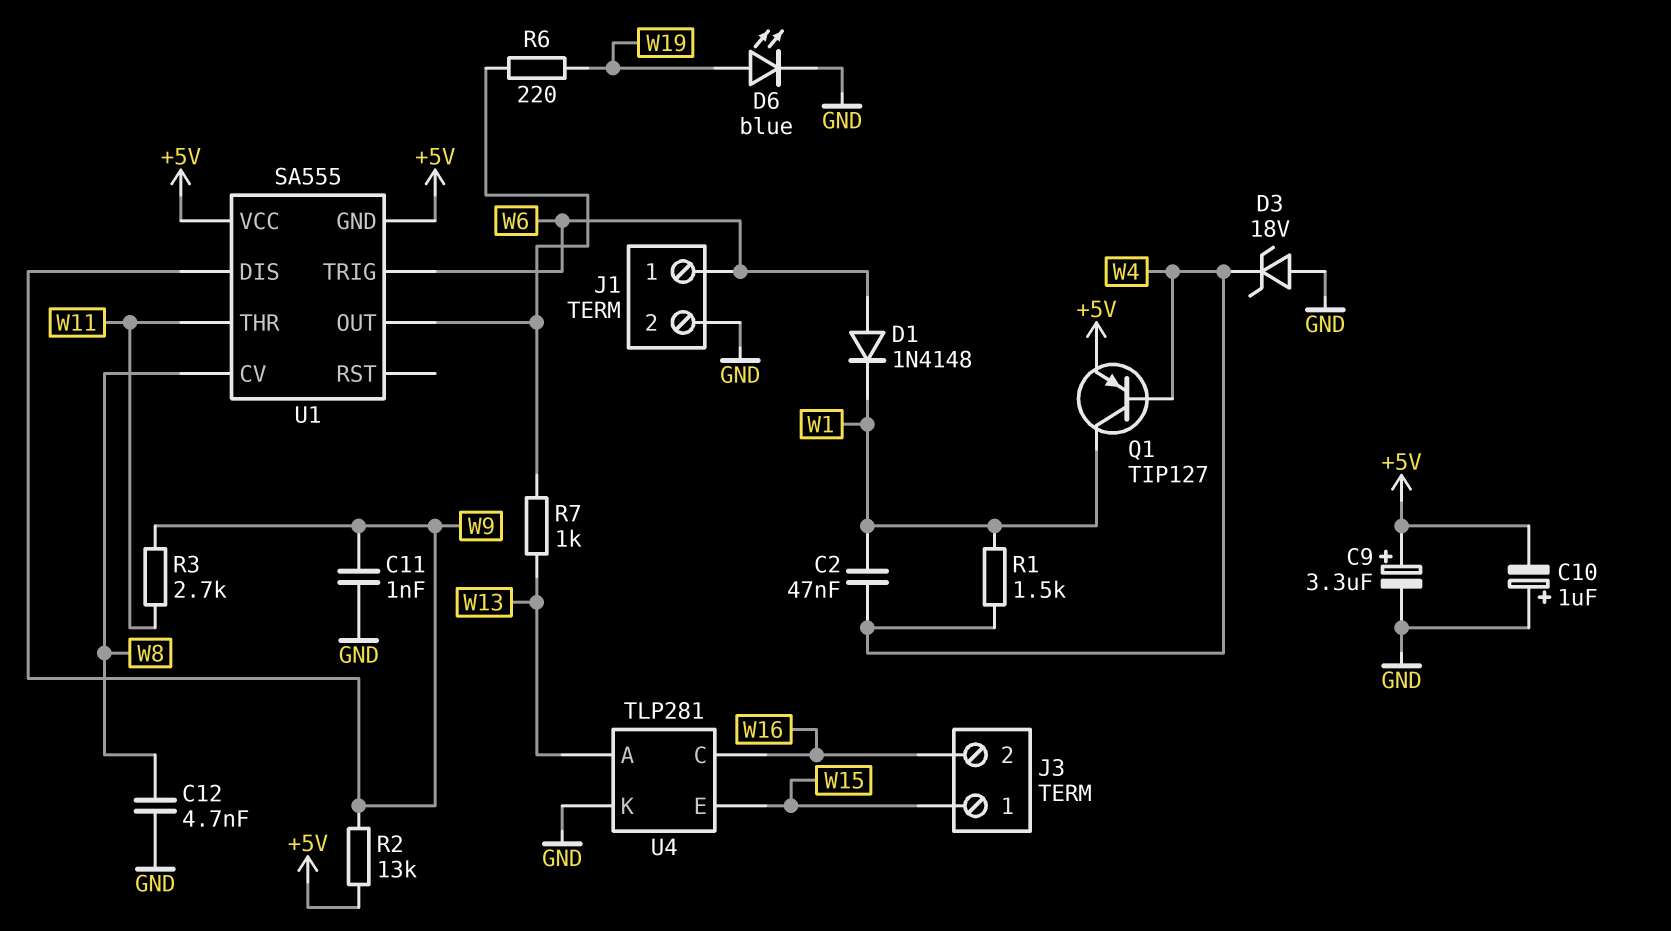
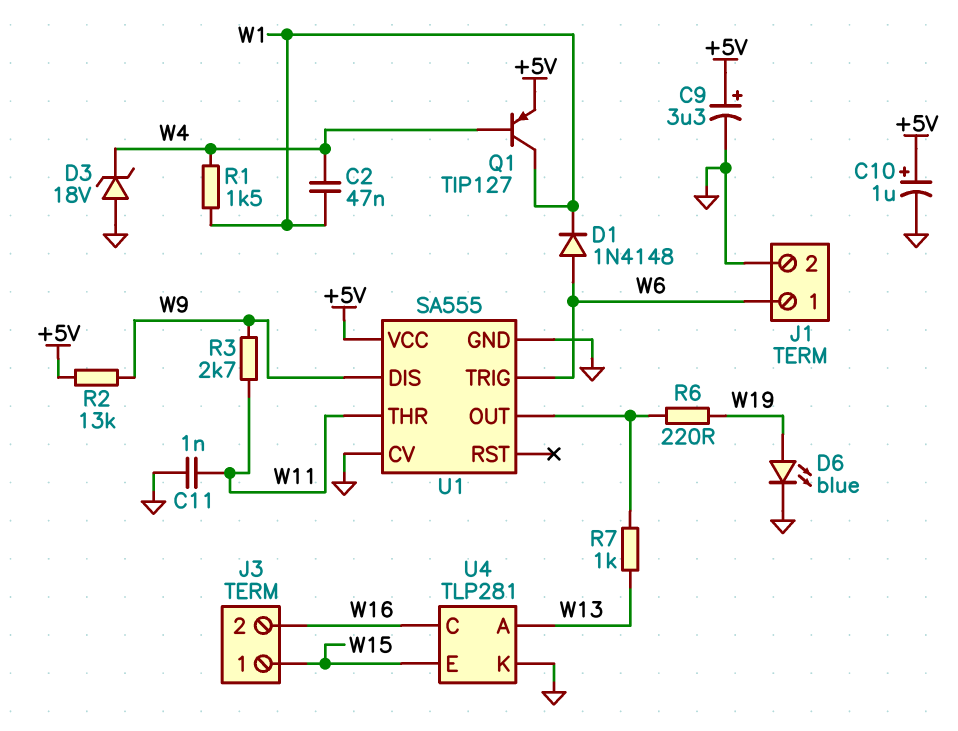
C10: 1uF (plus GND, minus +5V) -> 1uF (plus +5V, minus GND)
C11: 1nF (GND, W9) -> 1nF (GND, W11)
C12: 4.7nF (GND, W8) -> none
U1 pin CV: W8 -> GND
U1 pin GND: +5V -> GND

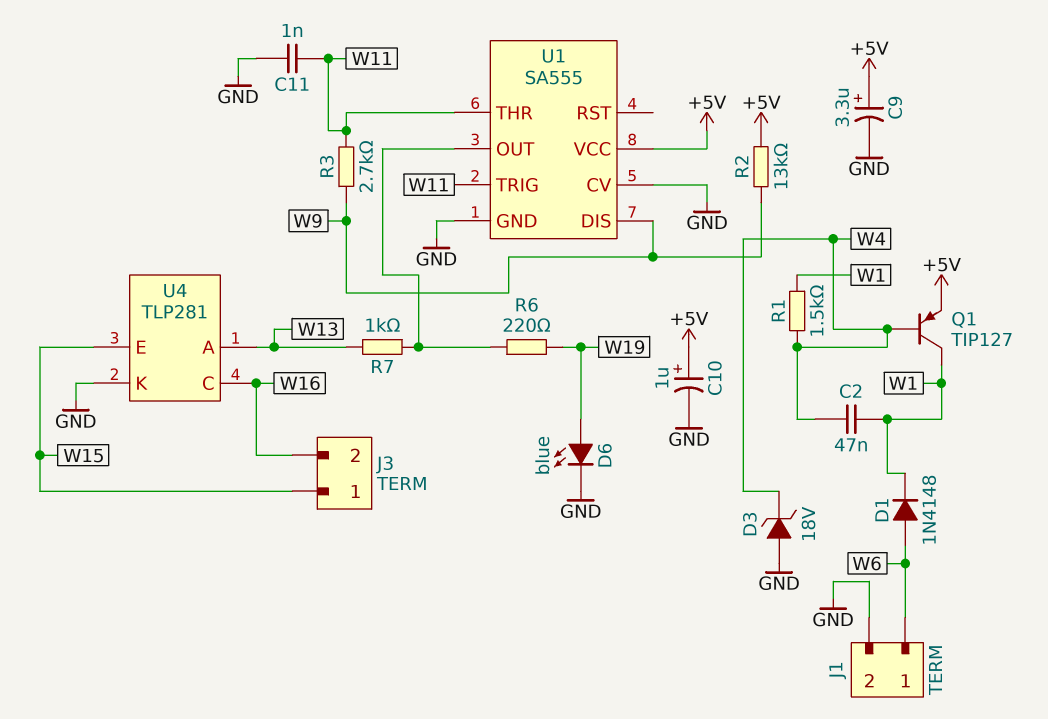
U1 pin TRIG: W6 -> W11

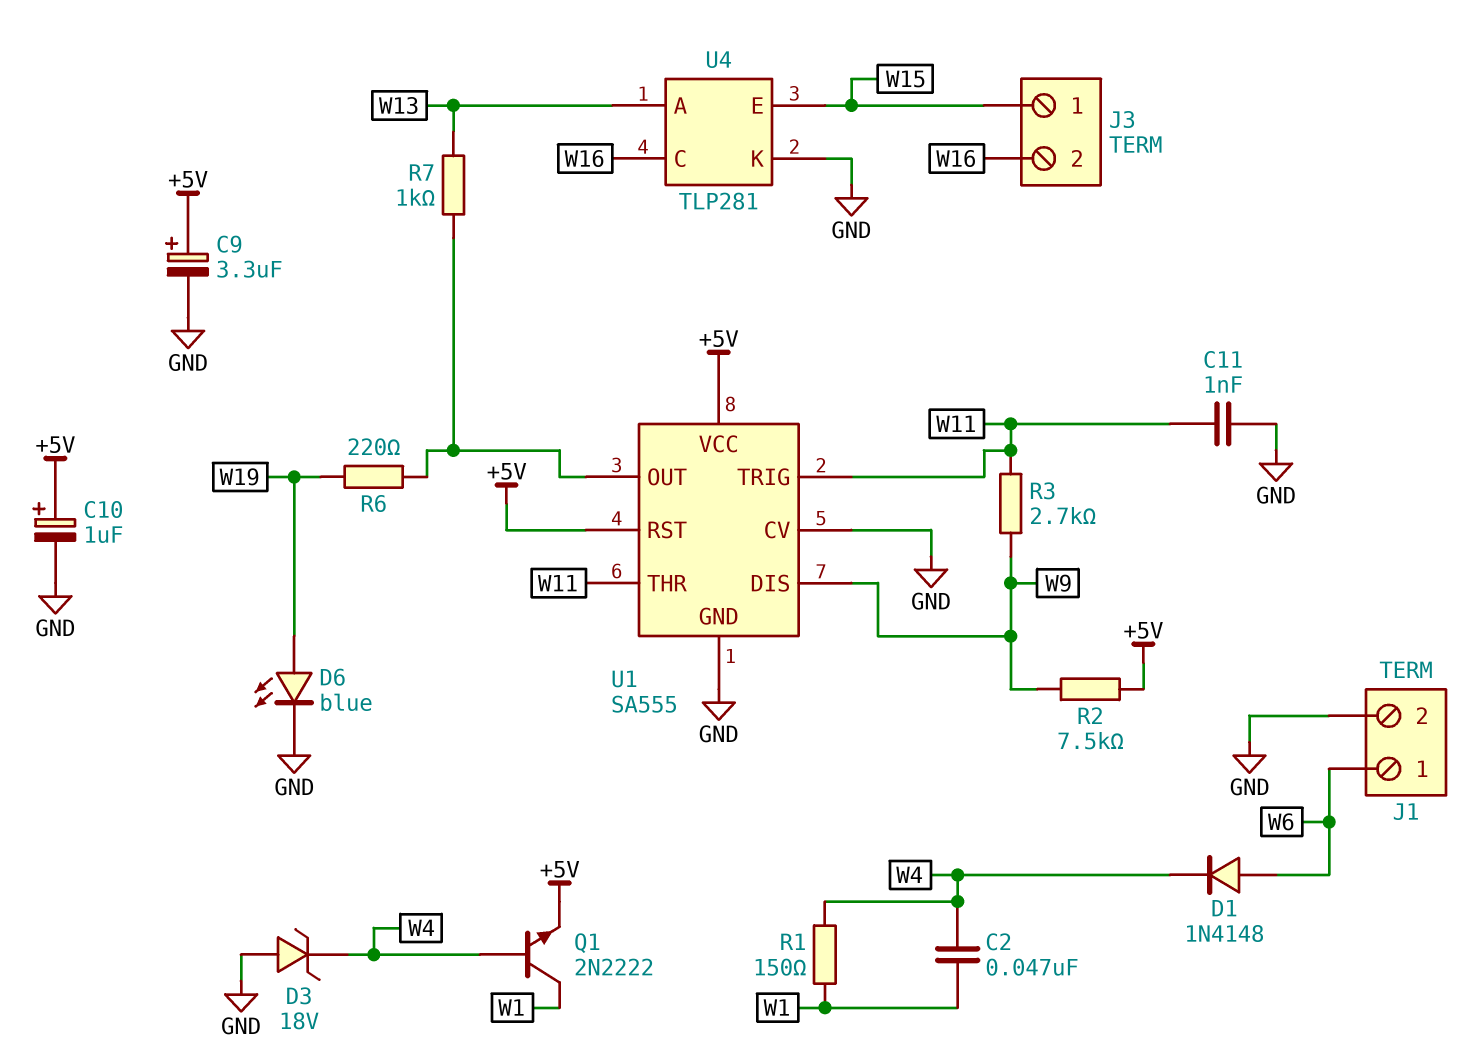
D1: diode 1N4148 (A W6, K W1) -> diode 1N4148 (A W6, K W4)
Q1: PNP TIP127 (B W4, C W1, E +5V) -> NPN 2N2222 (B W4, C W1, E +5V)
R1: 1.5k (W1, W4) -> 150 (W1, W4)
R2: 13k (+5V, W9) -> 7.5k (+5V, W9)
U1 pin RST: none -> +5V

